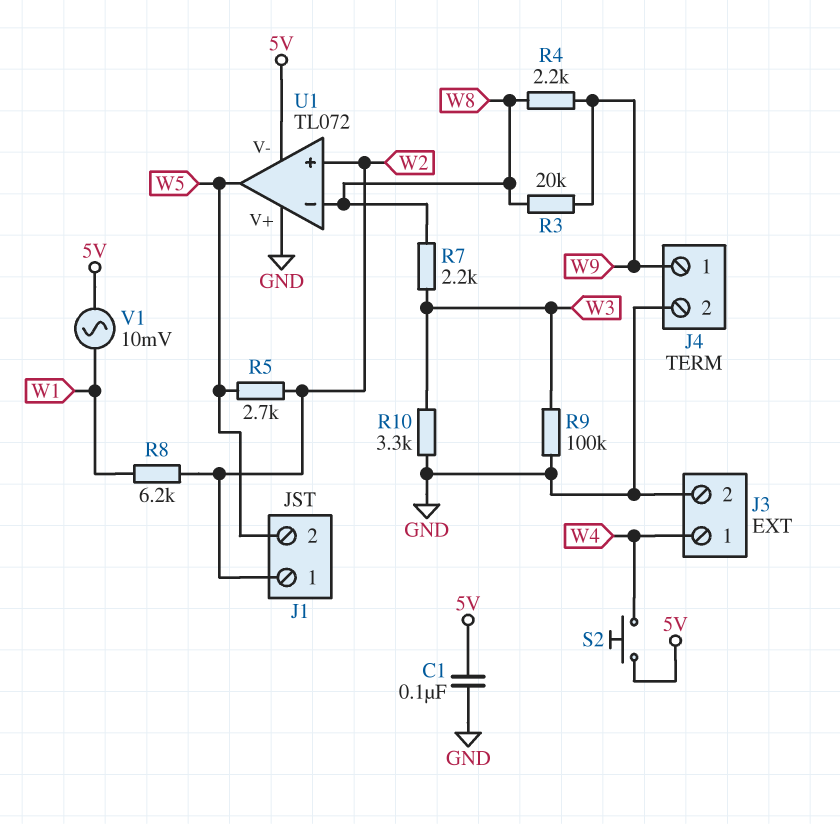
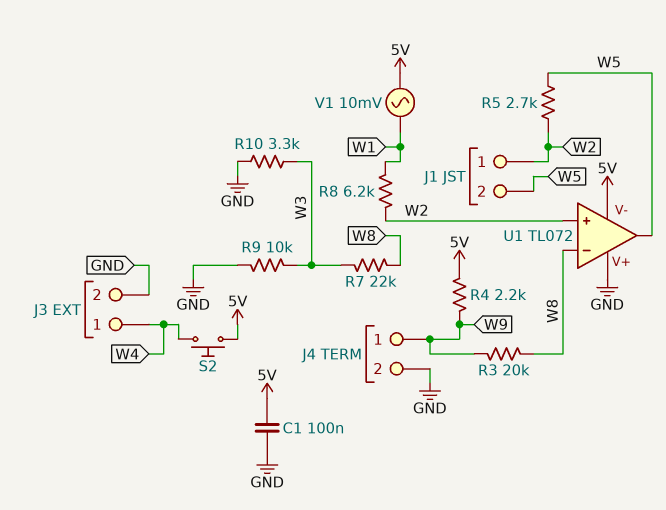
R4: 2.2k (W8, W9) -> 2.2k (5V, W9)
R7: 2.2k (W3, W8) -> 22k (W3, W8)
R9: 100k (GND, W3) -> 10k (GND, W3)

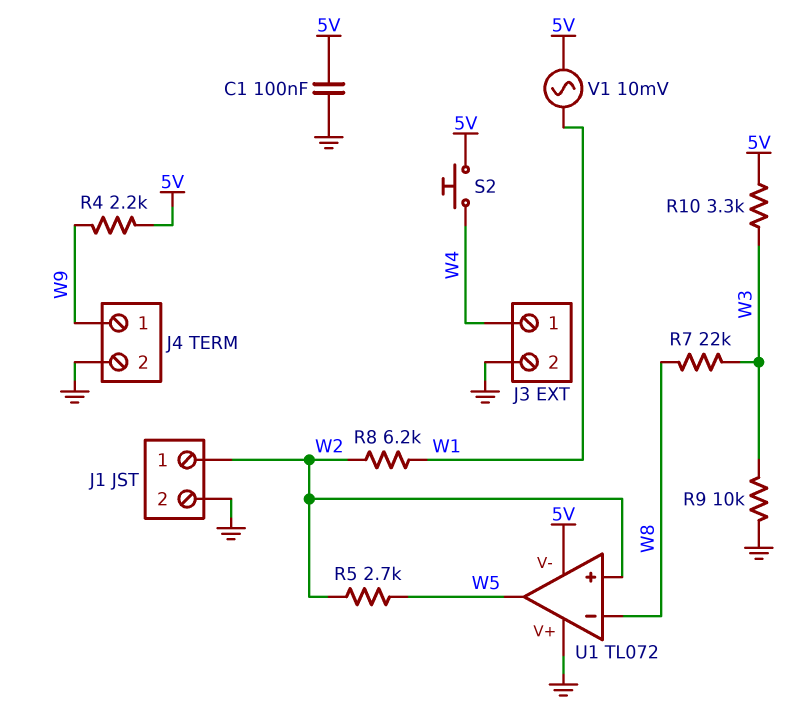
J1 pin 2: W5 -> GND
R3: 20k (W8, W9) -> none
R10: 3.3k (GND, W3) -> 3.3k (5V, W3)

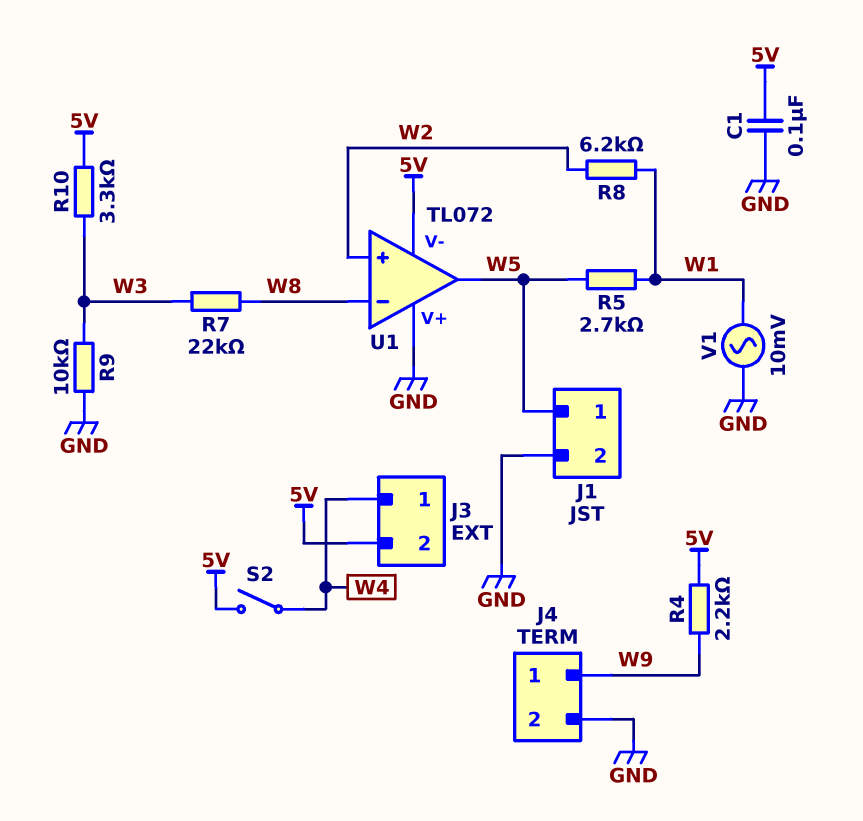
J1 pin 1: W2 -> W5
J3 pin 2: GND -> 5V
R5: 2.7k (W2, W5) -> 2.7k (W1, W5)
S2: button (5V, W4) -> switch (5V, W4)
V1: AC 10mV (5V, W1) -> AC 10mV (GND, W1)

